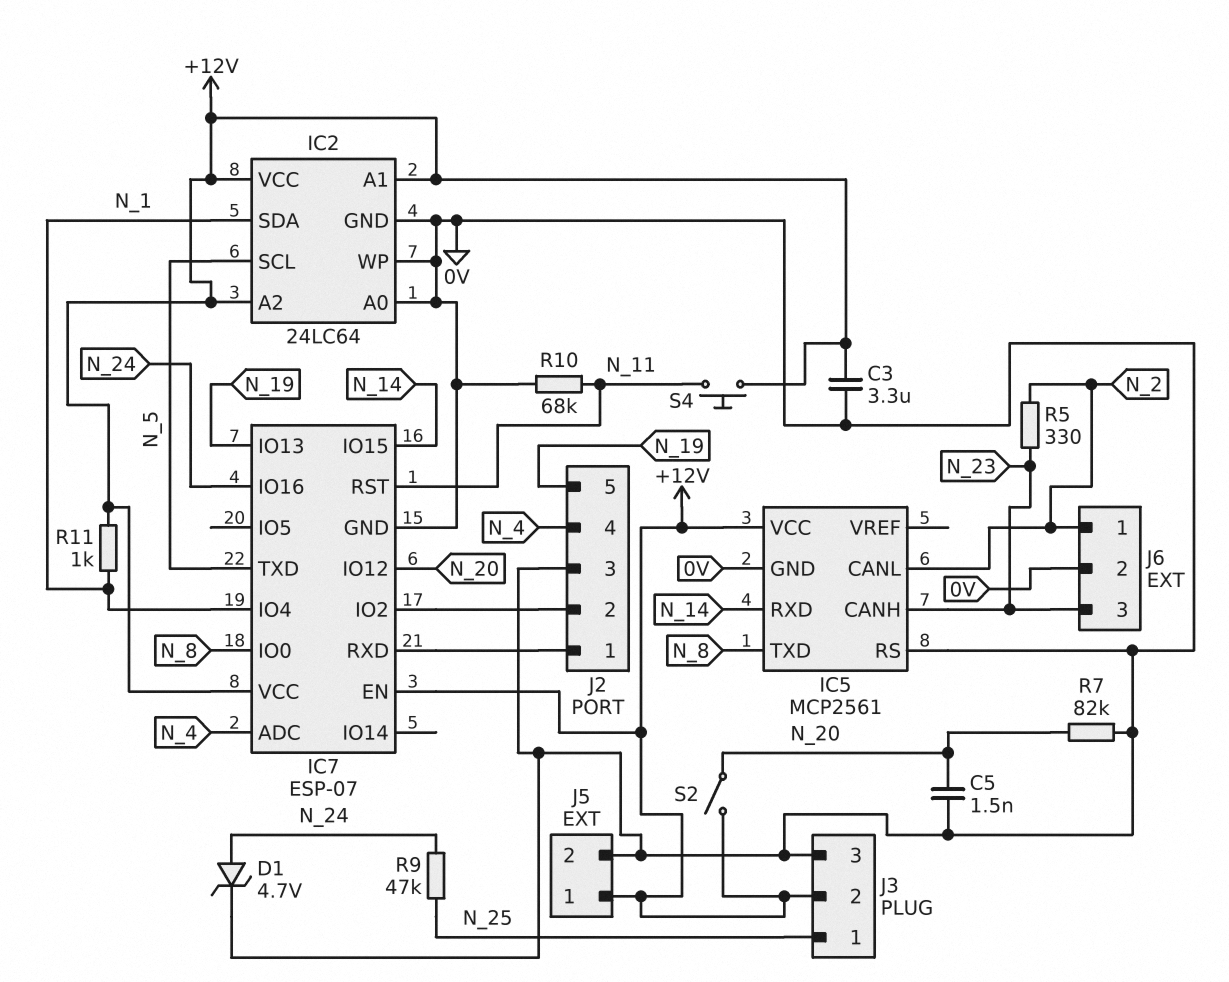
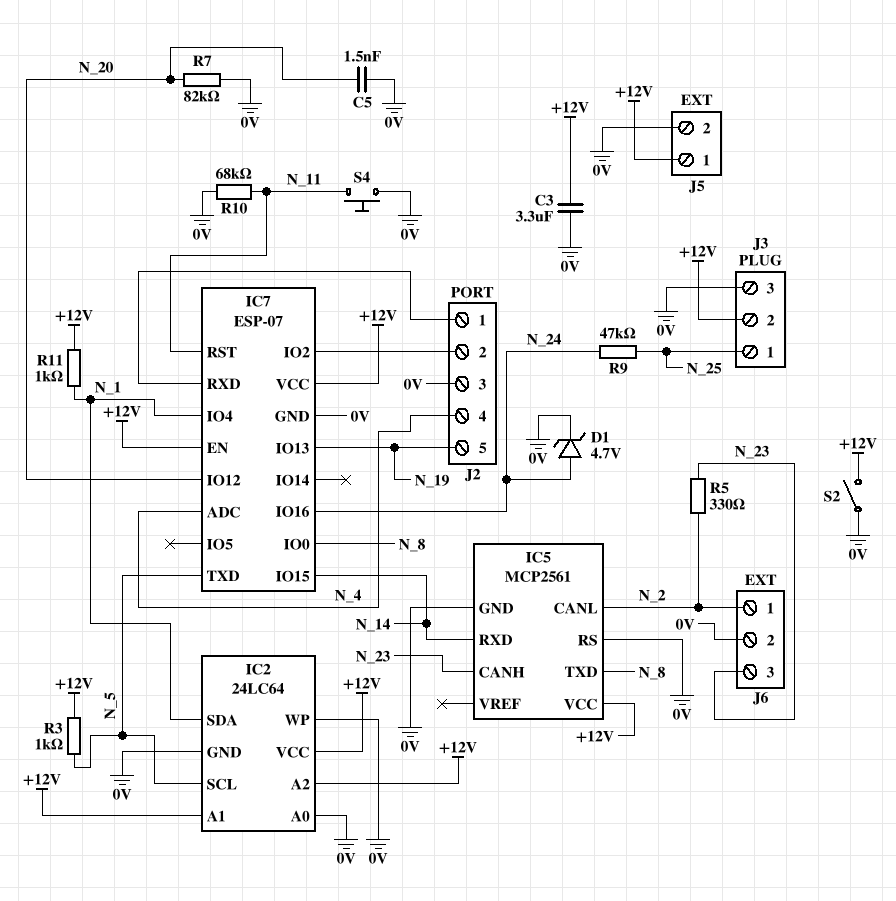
R3: none -> 1k (+12V, N_5)
S2: switch (+12V, N_20) -> switch (+12V, 0V)
S4: button (+12V, N_11) -> button (0V, N_11)

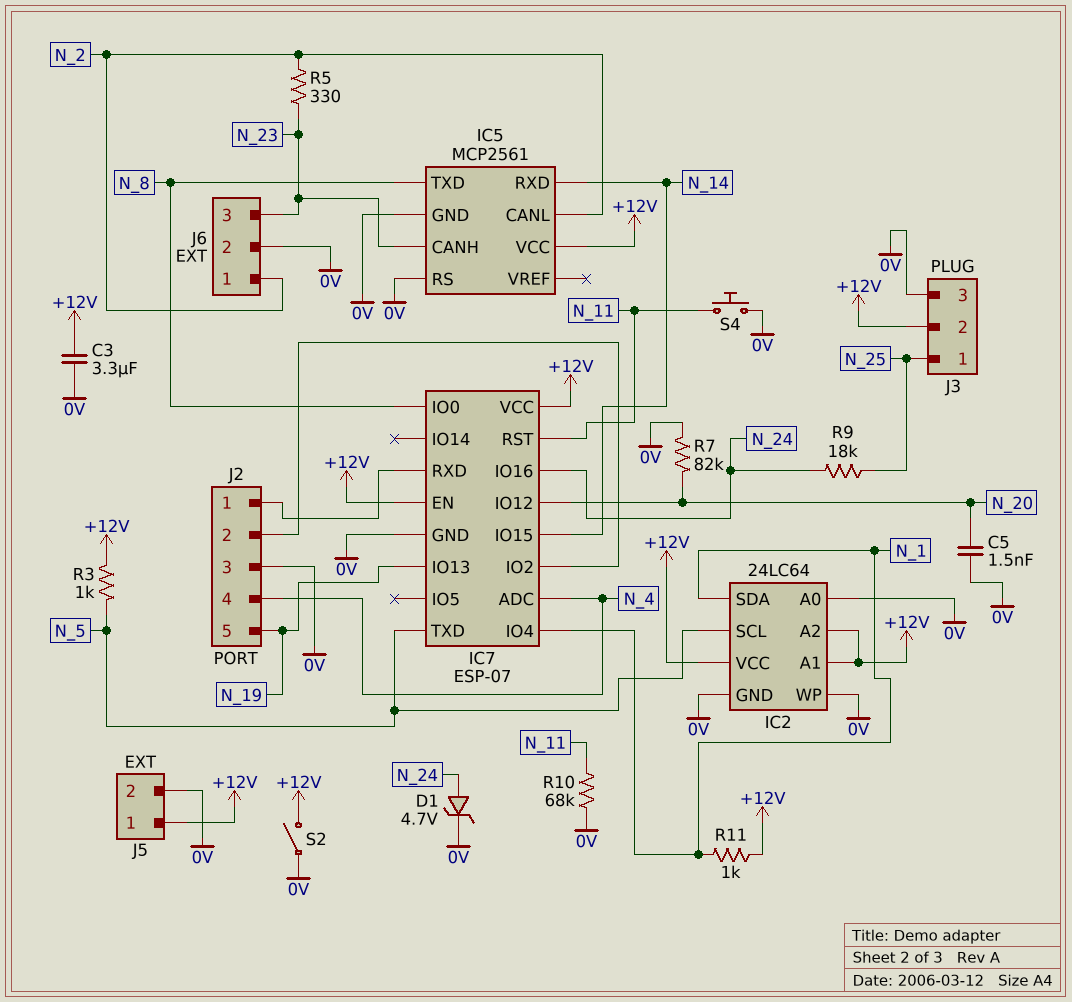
R9: 47k (N_24, N_25) -> 18k (N_24, N_25)

